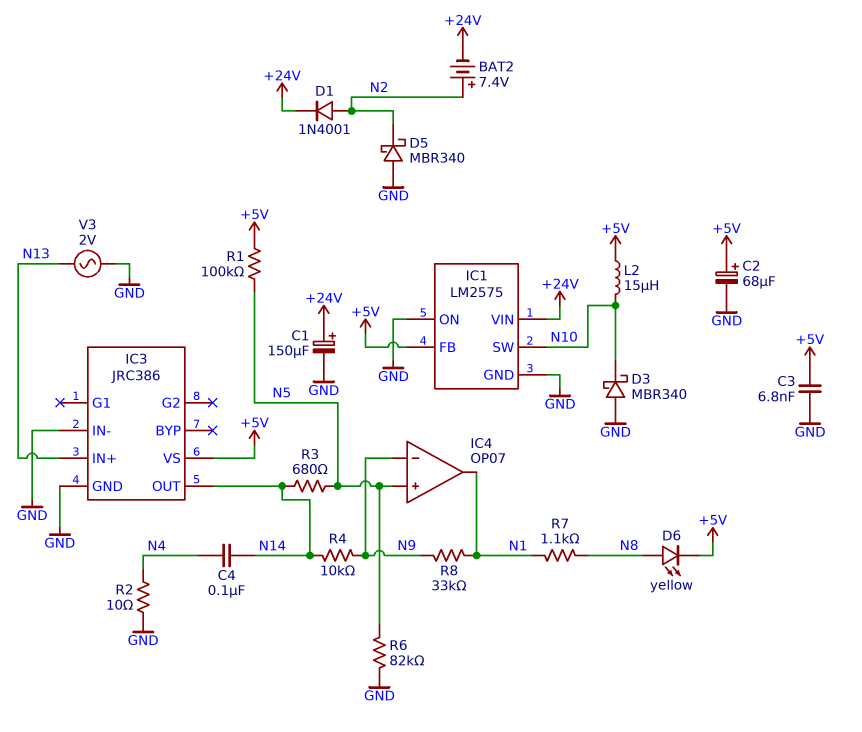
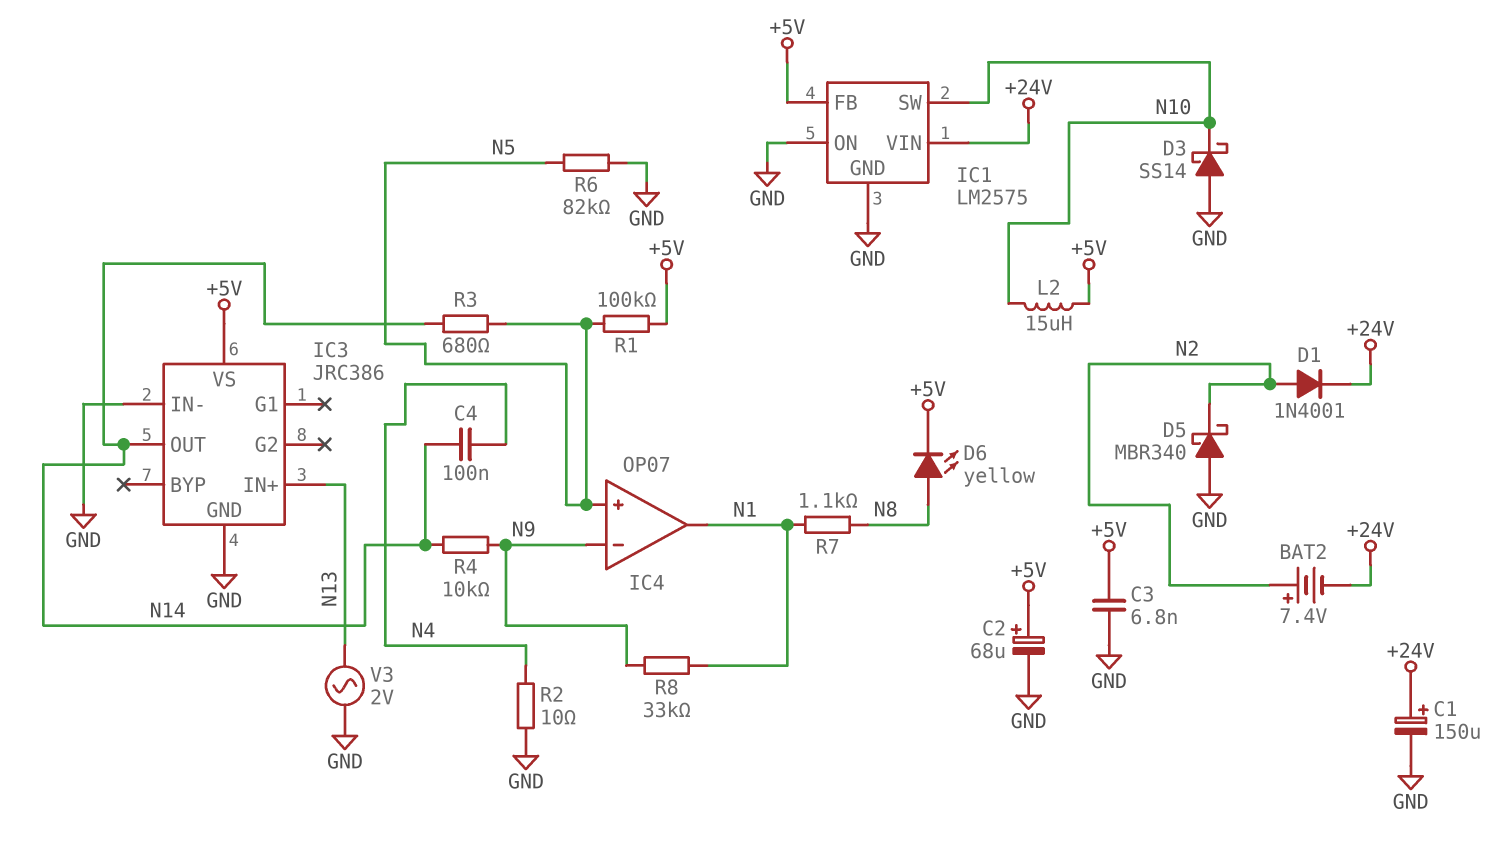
D3: schottky MBR340 (A GND, K N10) -> schottky SS14 (A GND, K N10)

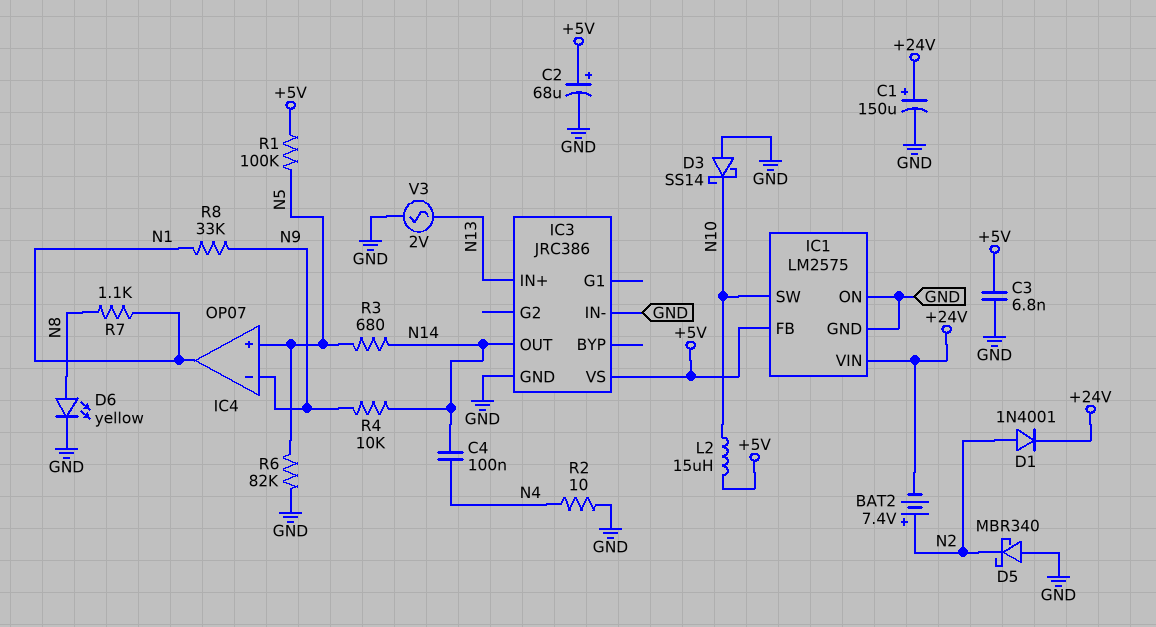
D6: LED yellow (A N8, K +5V) -> LED yellow (A N8, K GND)

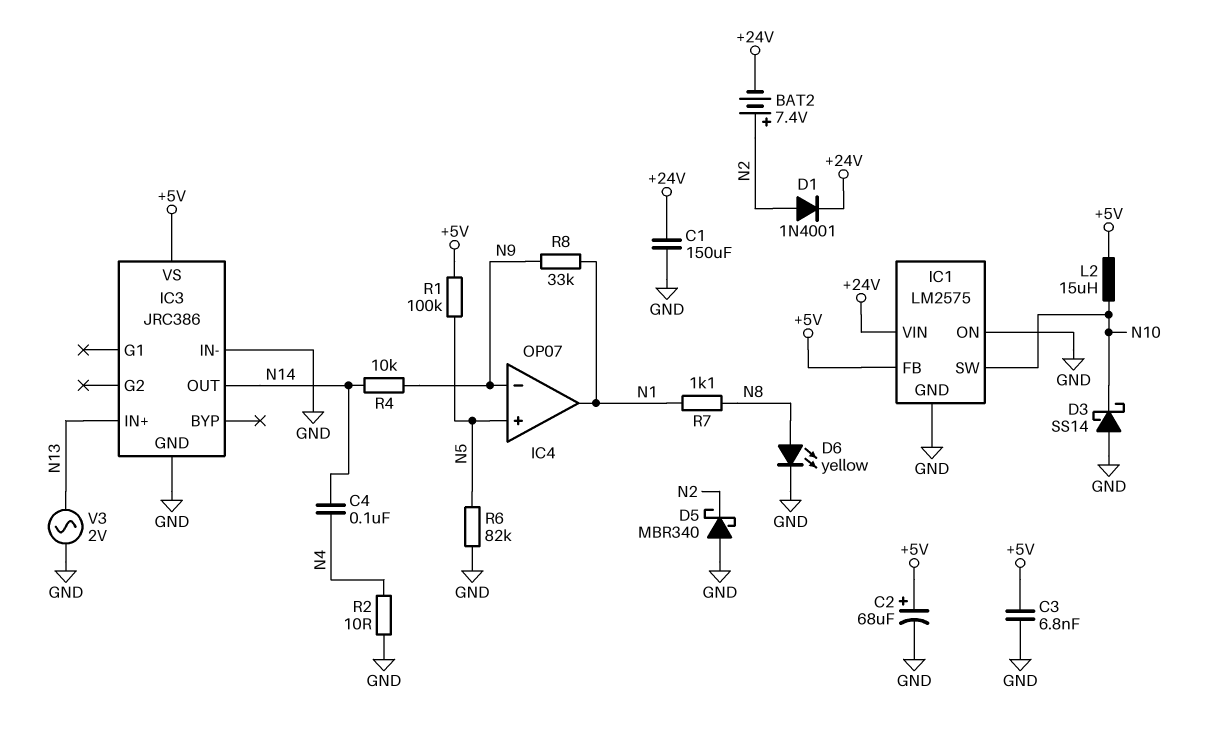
C1: 150uF (plus +24V, minus GND) -> 150uF (+24V, GND)
R3: 680 (N5, N14) -> none

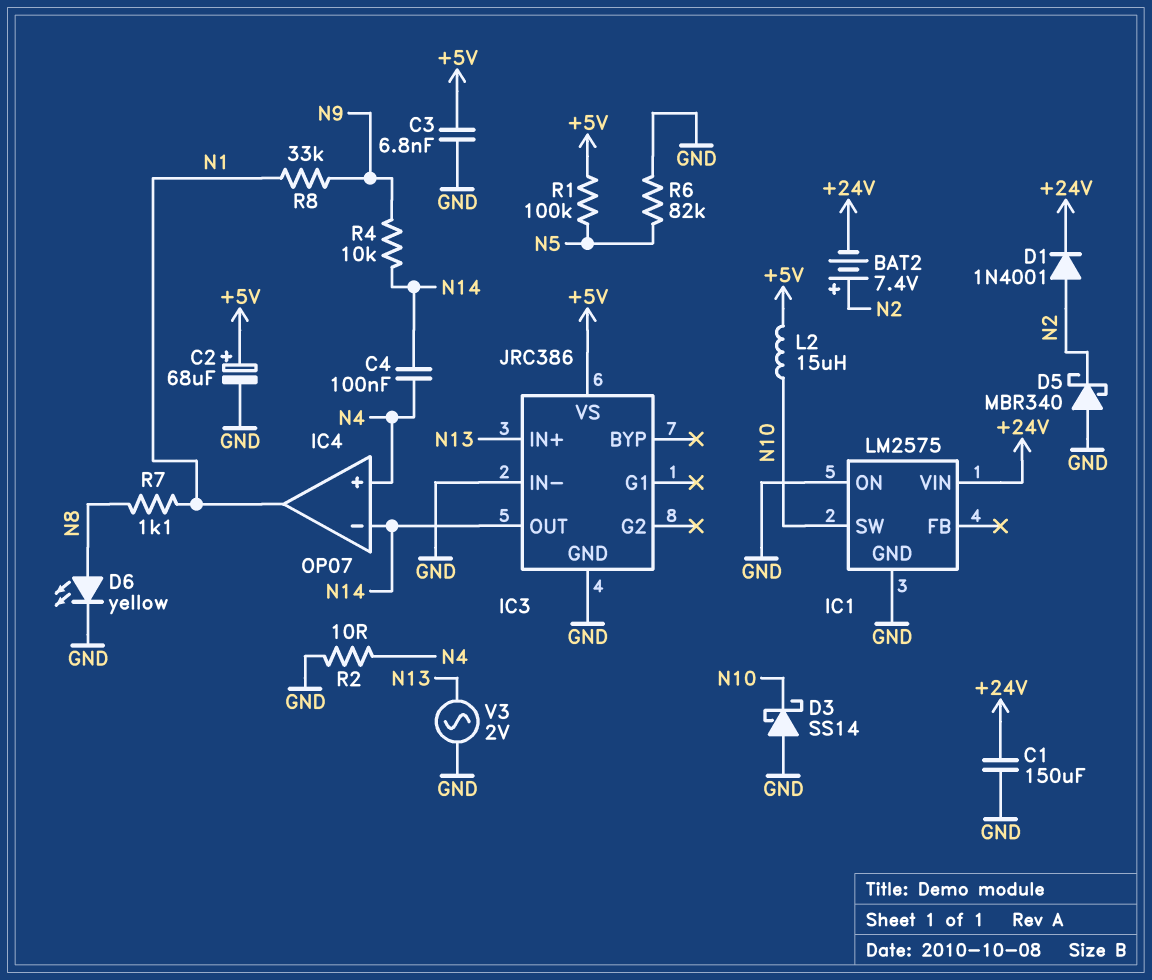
IC1 pin FB: +5V -> none
IC4 pin in+: N5 -> N4
IC4 pin in-: N9 -> N14

